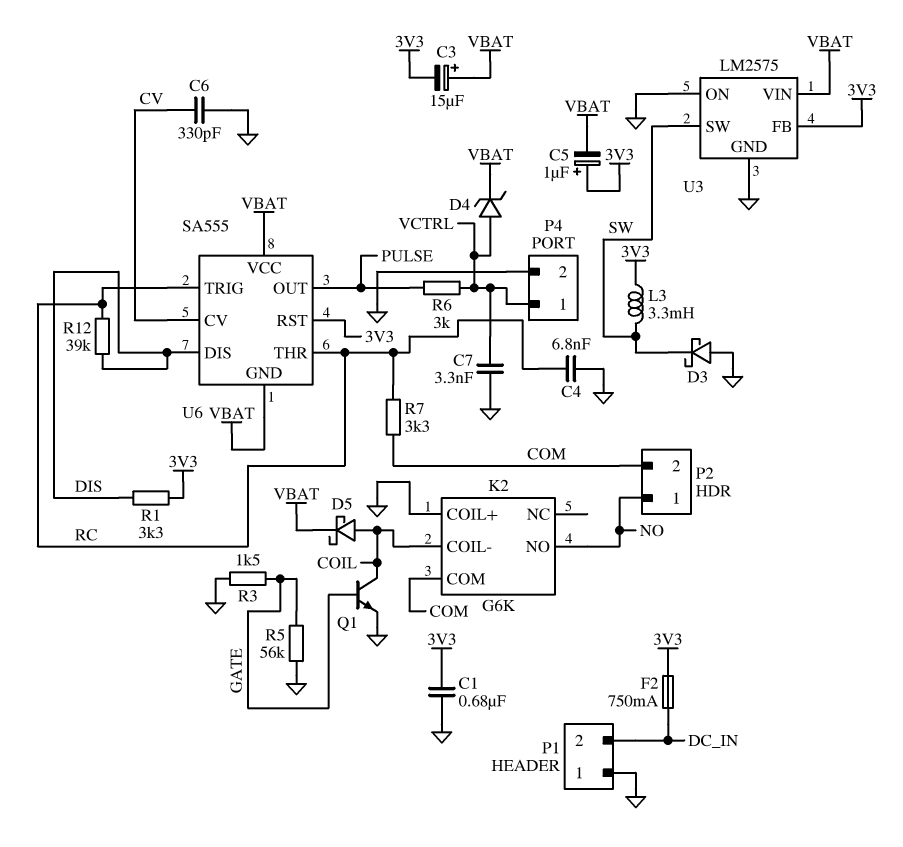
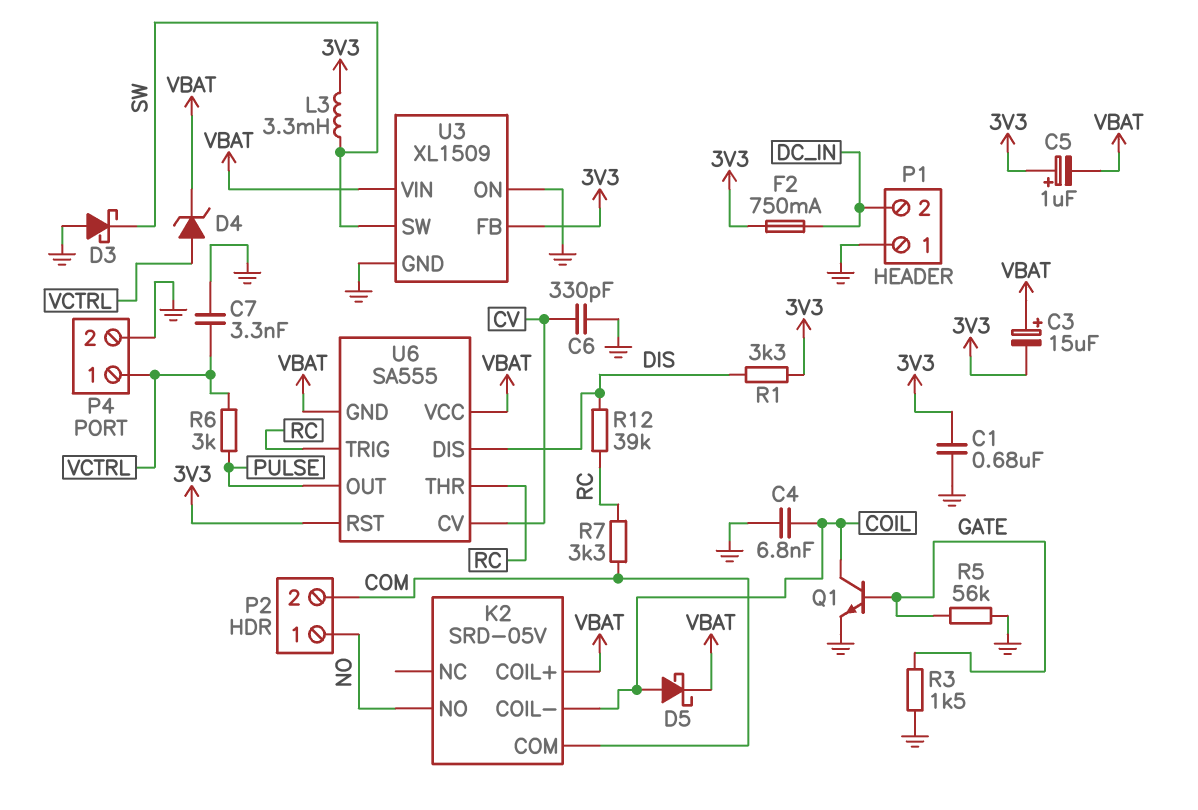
C4: 6.8nF (GND, RC) -> 6.8nF (COIL, GND)
K2: G6K -> SRD-05V
K2 pin COIL+: GND -> VBAT
U3: LM2575 -> XL1509

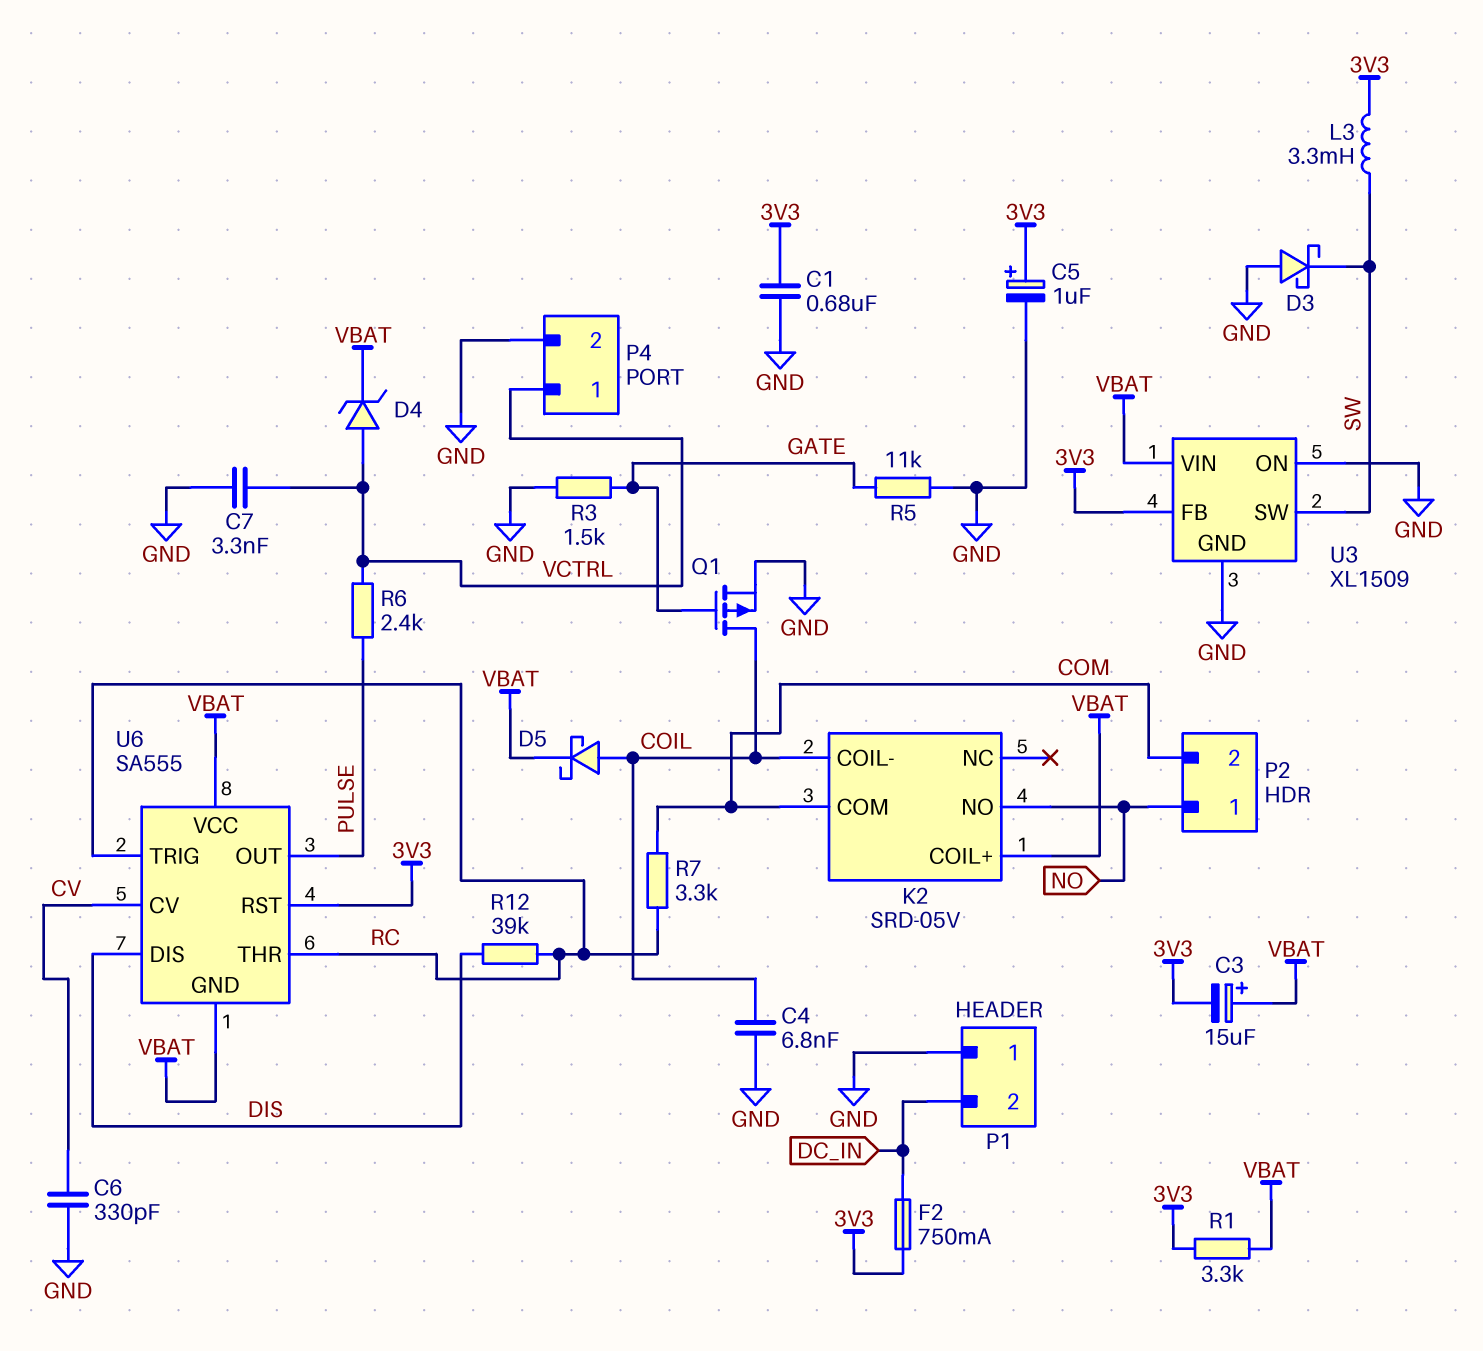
C5: 1uF (plus 3V3, minus VBAT) -> 1uF (plus 3V3, minus GND)
Q1: NPN (B GATE, C COIL, E GND) -> PMOS (G GATE, D COIL, S GND)
R1: 3.3k (3V3, DIS) -> 3.3k (3V3, VBAT)
R5: 56k (GATE, GND) -> 11k (GATE, GND)
R6: 3k (PULSE, VCTRL) -> 2.4k (PULSE, VCTRL)

